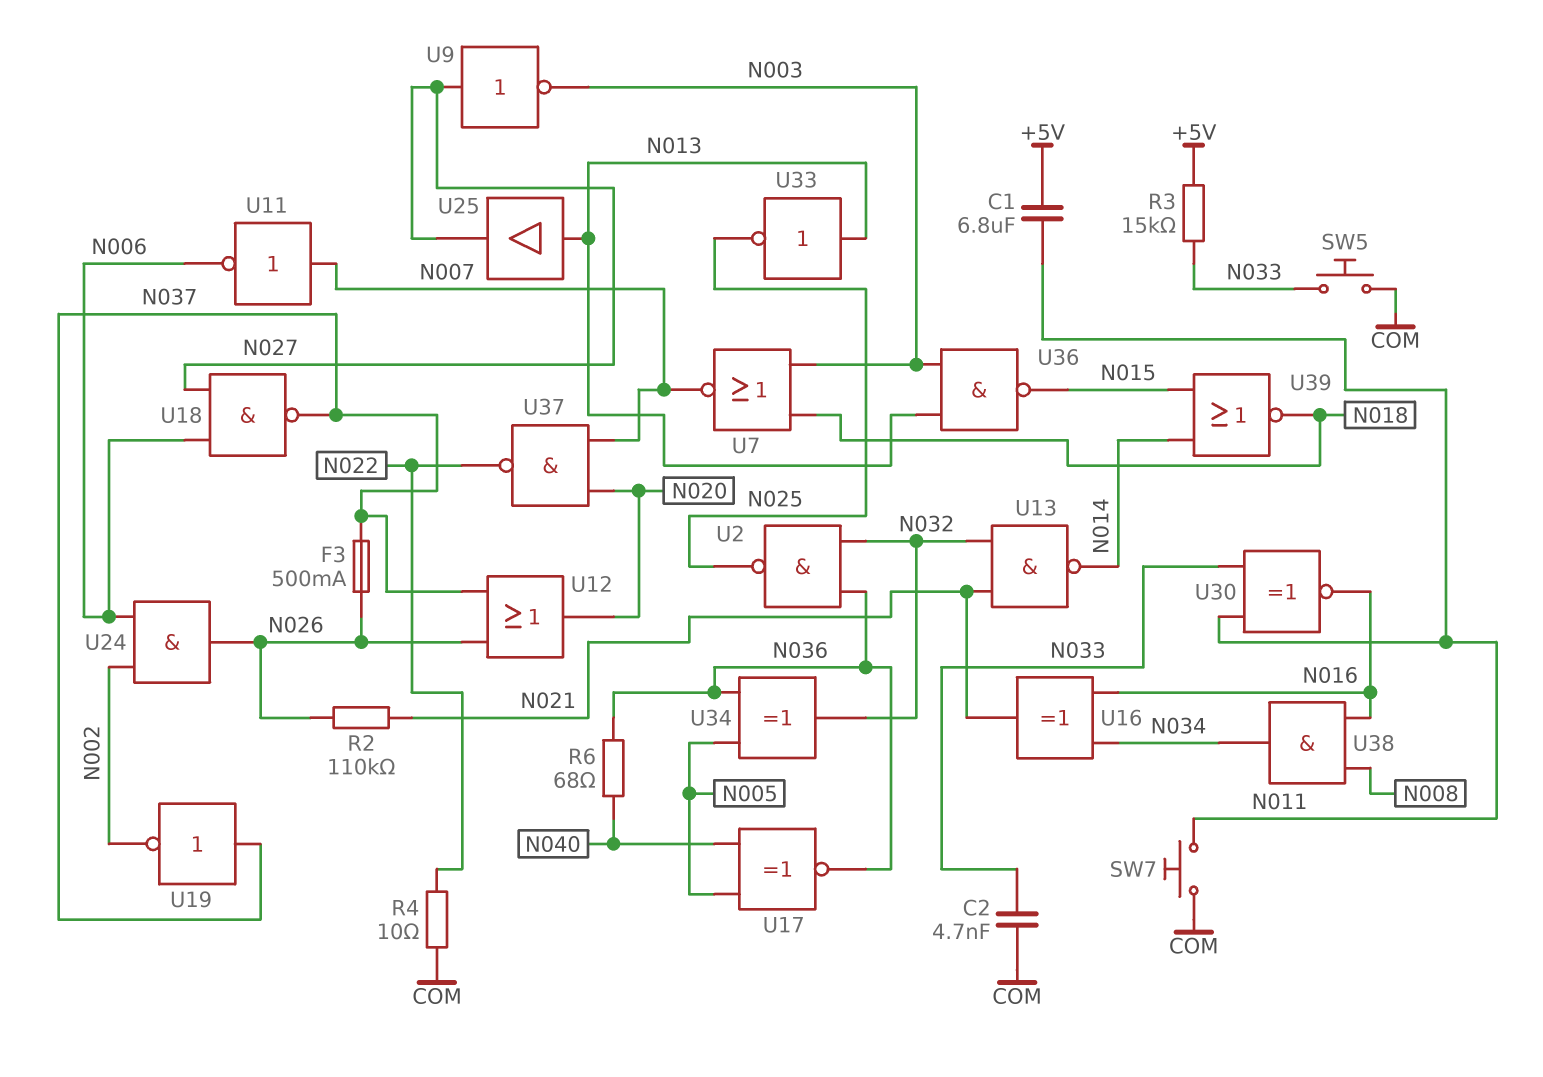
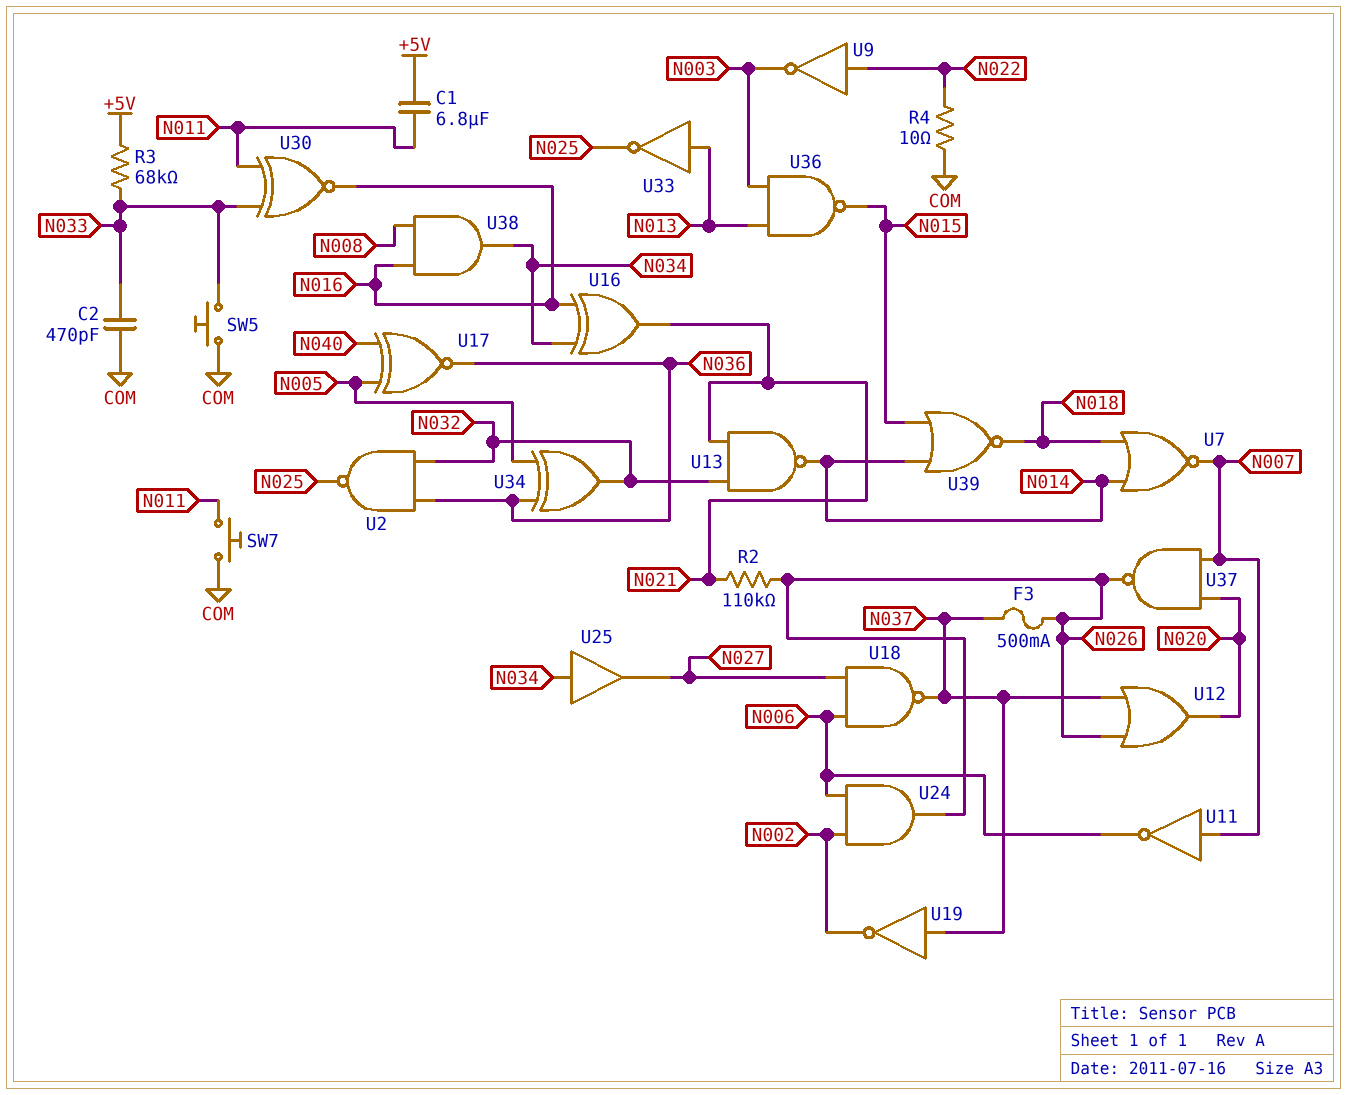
C2: 4.7nF (COM, N033) -> 470pF (COM, N033)
R3: 15k (+5V, N033) -> 68k (+5V, N033)
R6: 68 (N036, N040) -> none
U7: NOR (in N003, in N018, out N007) -> NOR (in N014, in N018, out N007)
U9: NOT (in N027, out N003) -> NOT (in N022, out N003)
U25: buffer (in N013, out N027) -> buffer (in N034, out N027)
U37: NAND (in N007, in N020, out N022) -> NAND (in N007, in N020, out N026)

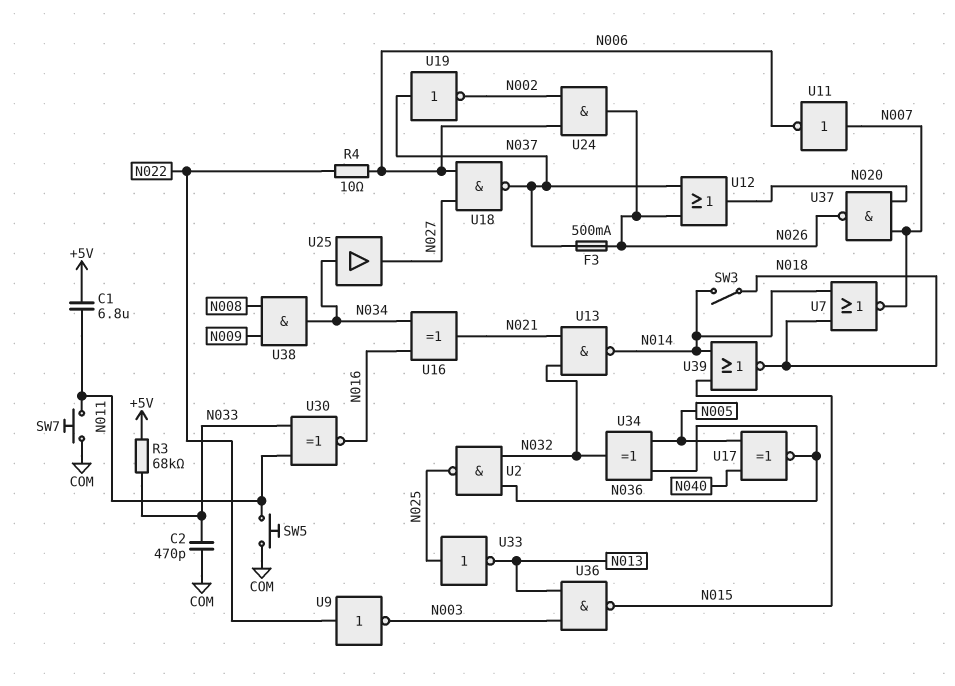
R2: 110k (N021, N026) -> none
R4: 10 (COM, N022) -> 10 (N006, N022)
SW3: none -> switch (N014, N018)
SW5: button (COM, N033) -> button (COM, N011)
U33: NOT (in N013, out N025) -> NOT (in N025, out N013)
U38: AND (in N008, in N016, out N034) -> AND (in N008, in N009, out N034)

